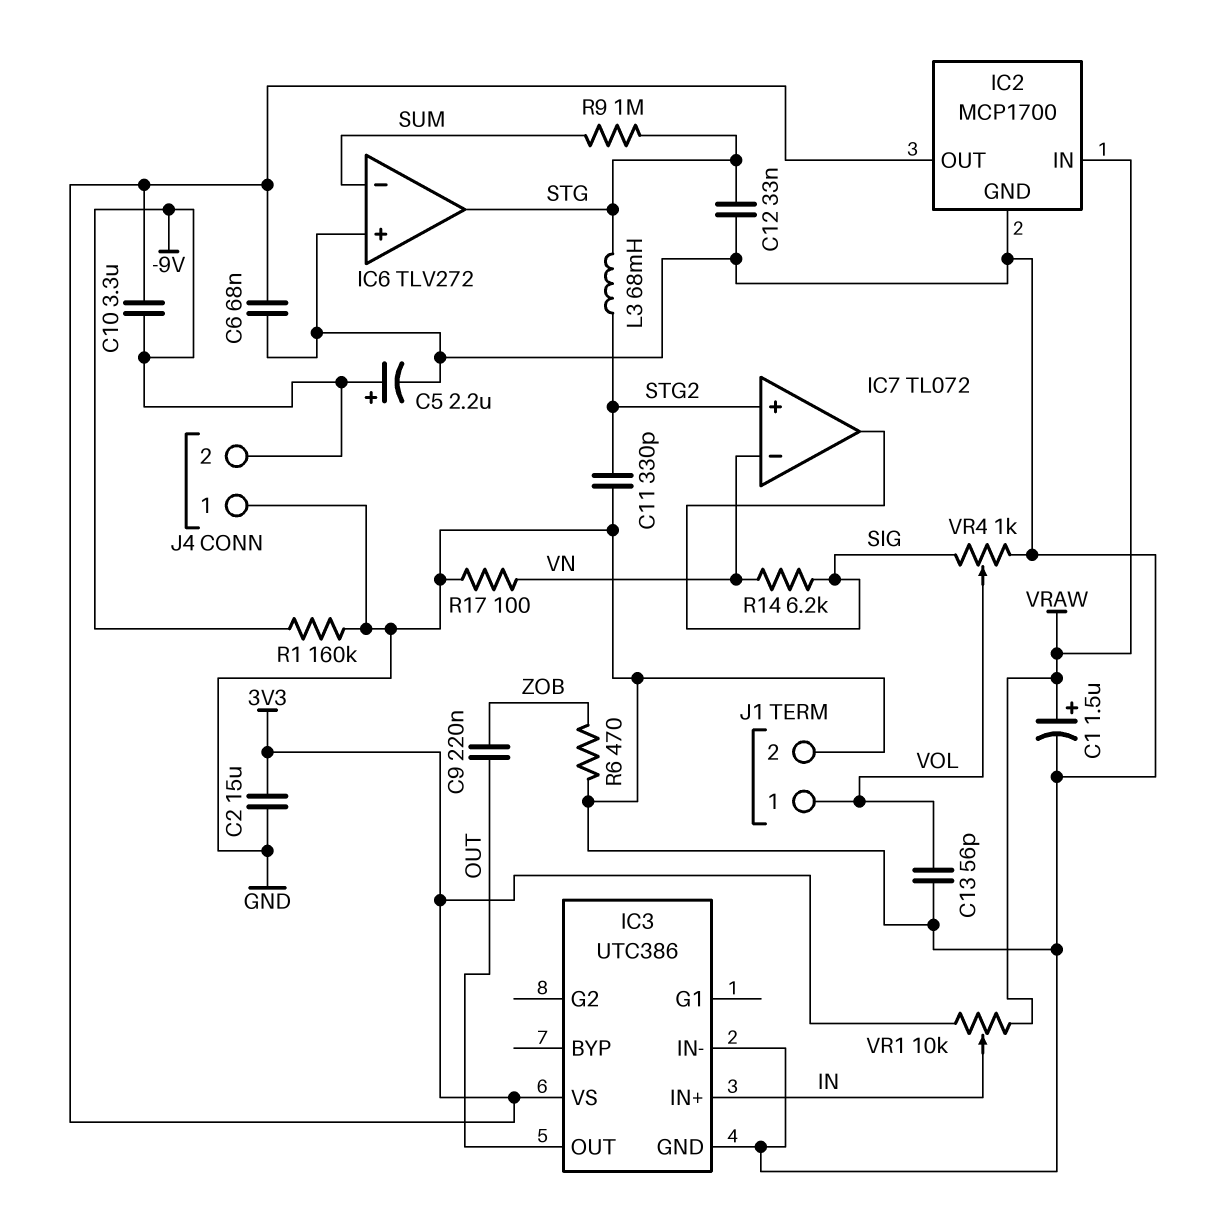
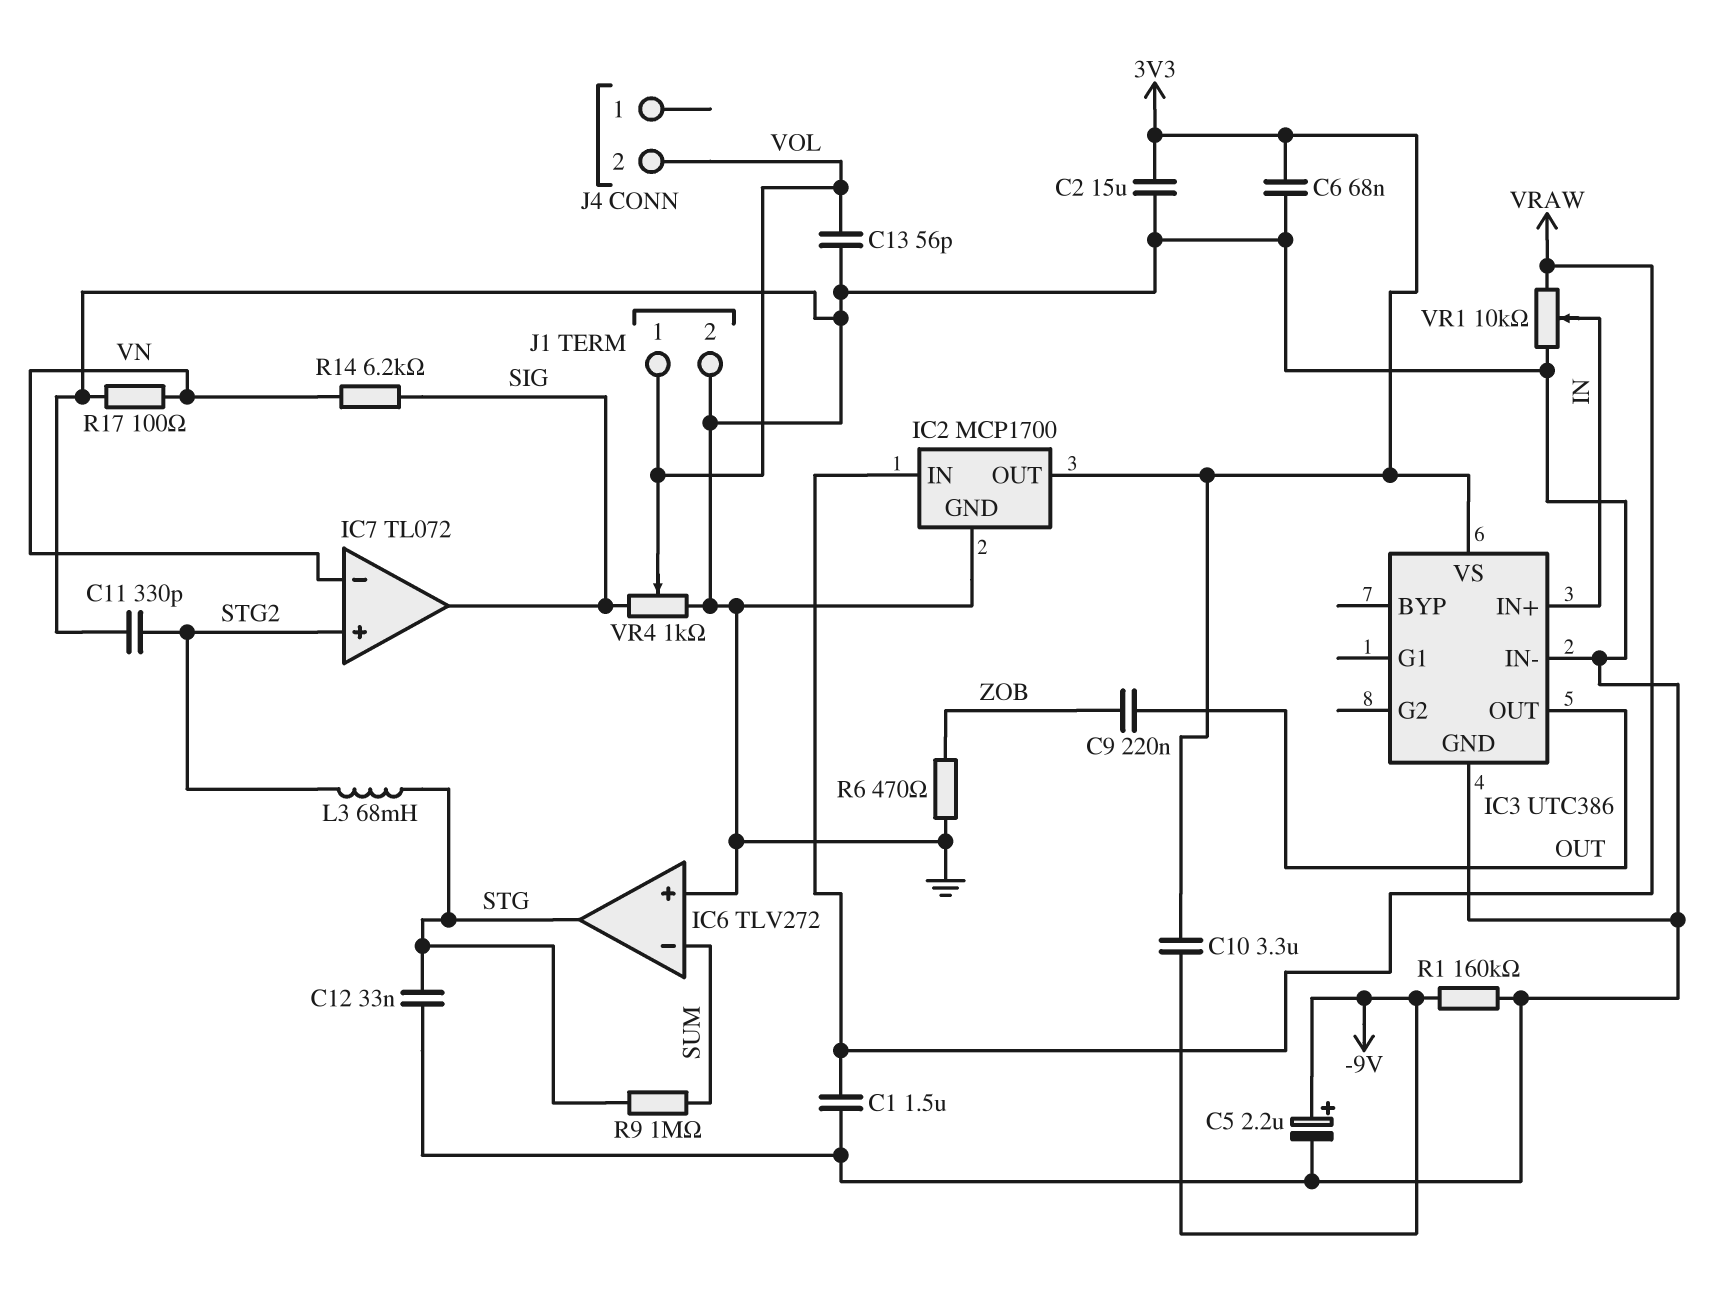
C1: 1.5uF (plus VRAW, minus GND) -> 1.5uF (GND, VRAW)
J4 pin 1: GND -> none
J4 pin 2: -9V -> VOL
VR1: 10k (3V3, VRAW, wiper IN) -> 10k (GND, VRAW, wiper IN)

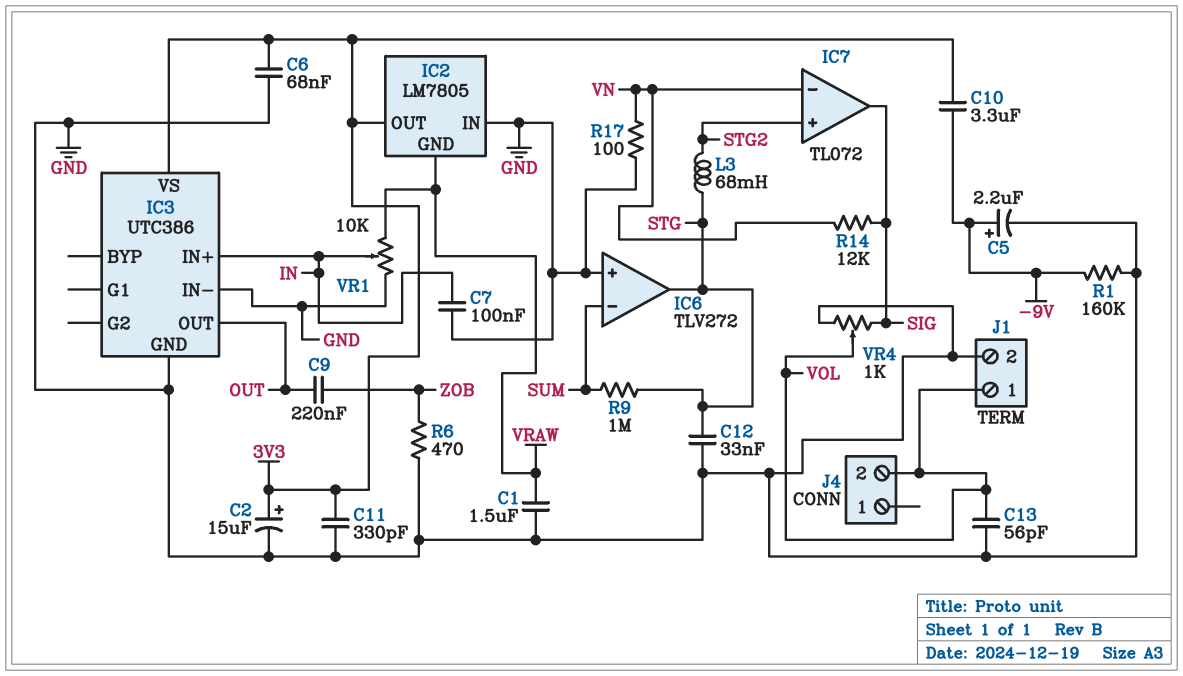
C2: 15uF (3V3, GND) -> 15uF (plus 3V3, minus GND)
C7: none -> 100nF (GND, IN)
C11: 330pF (GND, STG2) -> 330pF (3V3, GND)
IC2: MCP1700 -> LM7805
IC2 pin GND: GND -> VRAW
IC2 pin IN: VRAW -> GND
R14: 6.2k (SIG, VN) -> 12k (SIG, VN)

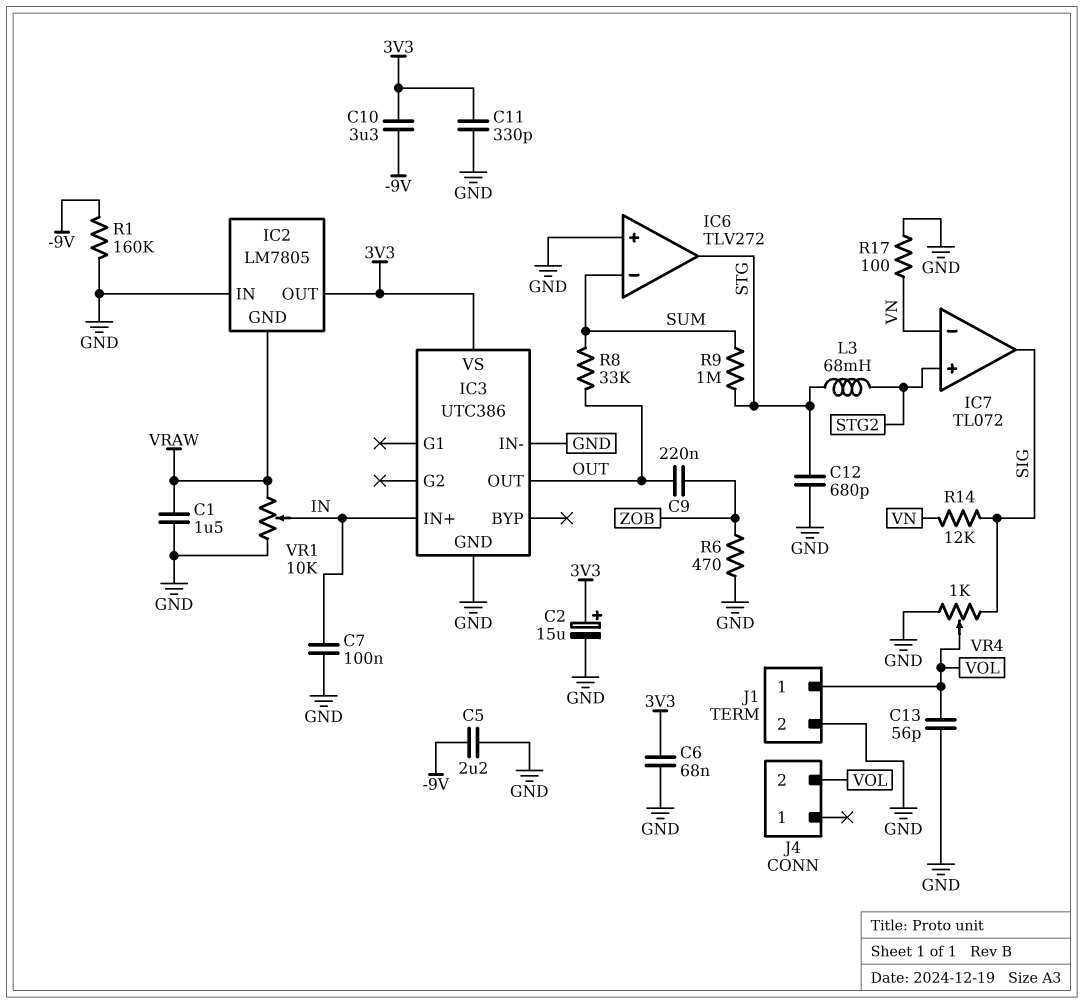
C5: 2.2uF (plus -9V, minus GND) -> 2.2uF (-9V, GND)
C12: 33nF (GND, STG) -> 680pF (GND, STG)
R8: none -> 33k (OUT, SUM)

